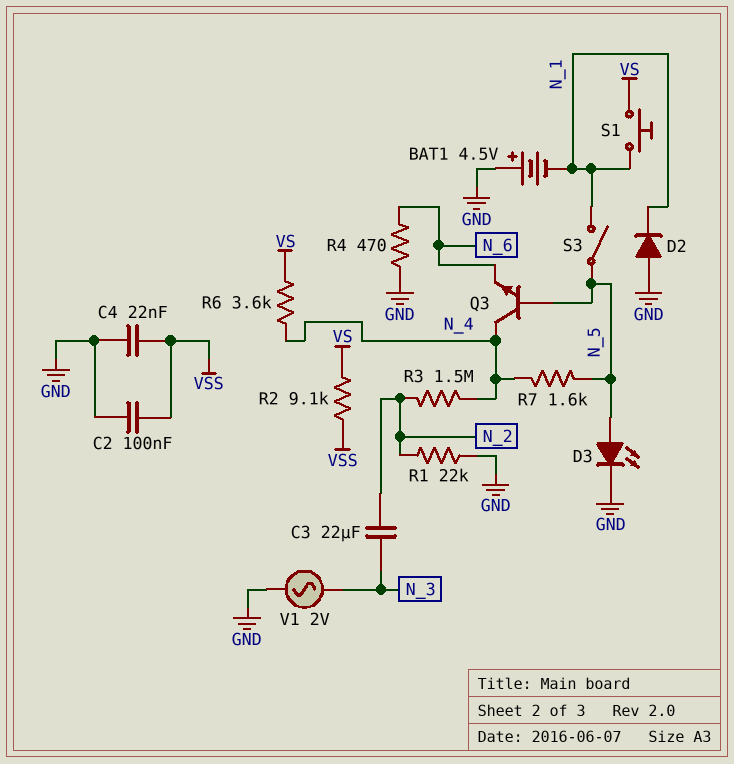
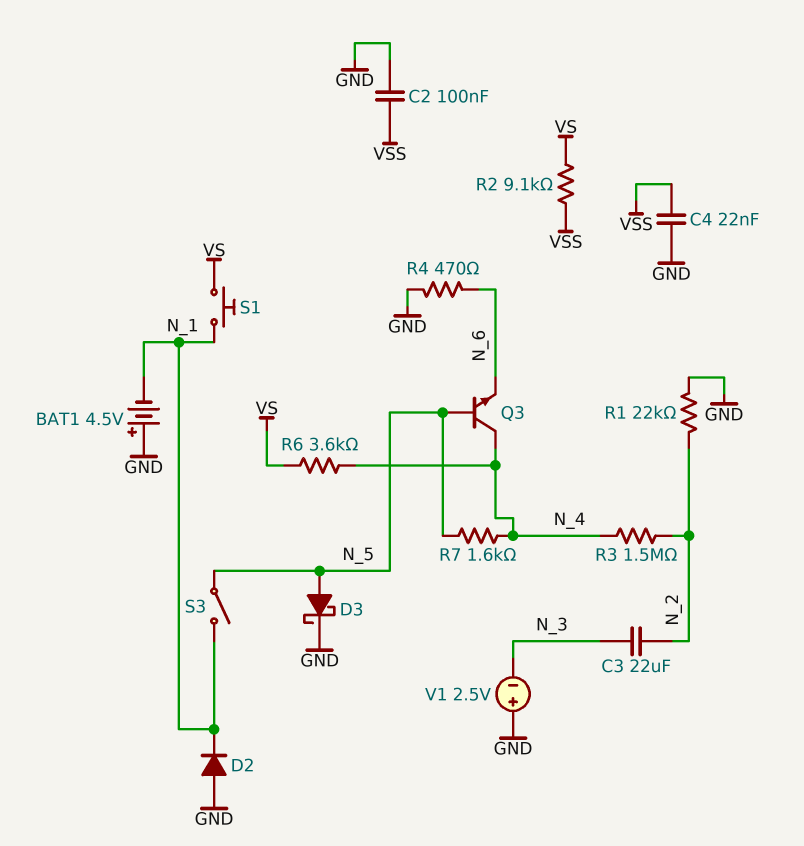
D3: LED (A N_5, K GND) -> schottky (A N_5, K GND)
V1: AC 2V (GND, N_3) -> 2.5V (plus GND, minus N_3)

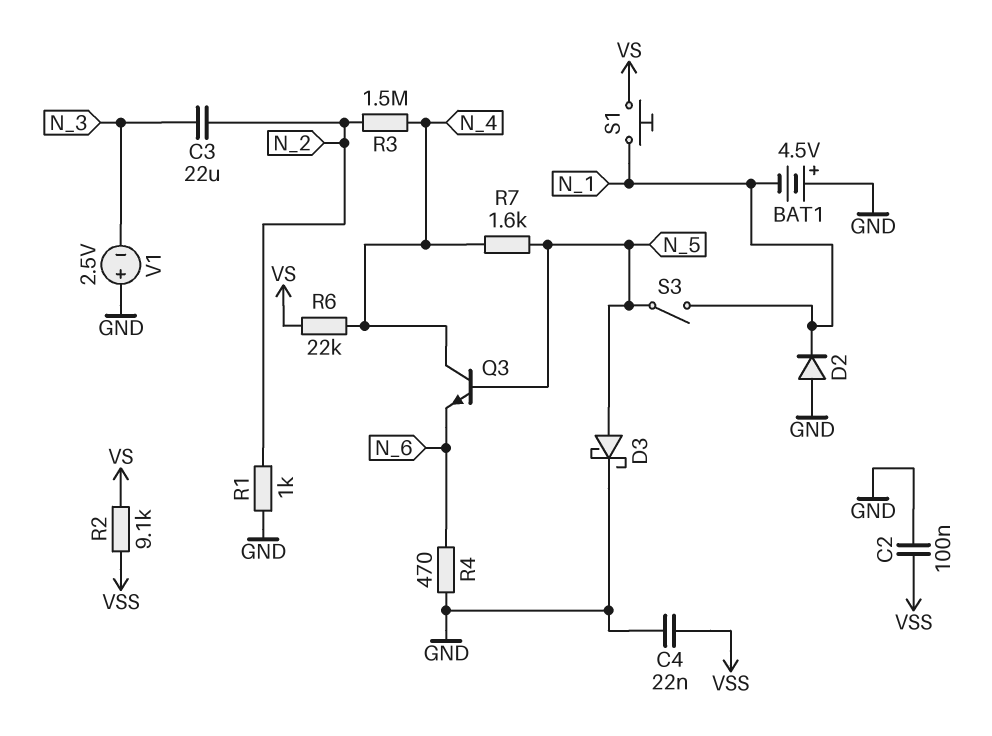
R1: 22k (GND, N_2) -> 1k (GND, N_2)
R6: 3.6k (N_4, VS) -> 22k (N_4, VS)

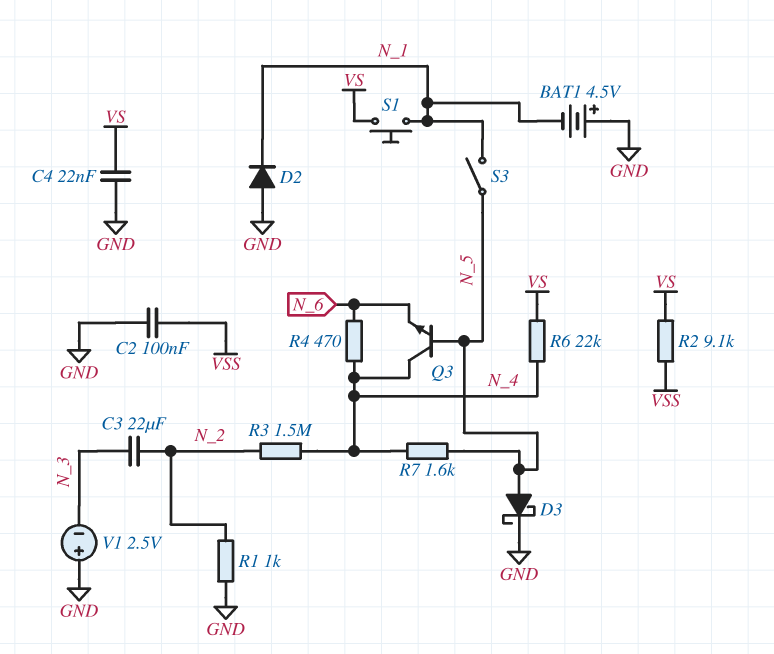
C4: 22nF (GND, VSS) -> 22nF (GND, VS)
R4: 470 (GND, N_6) -> 470 (N_4, N_6)

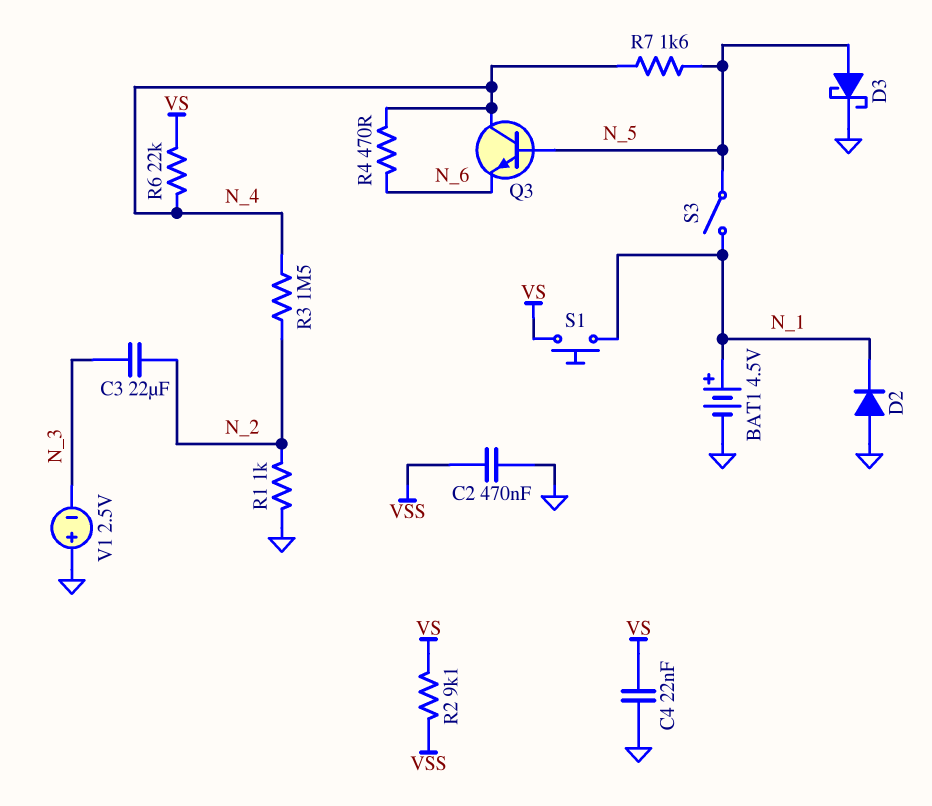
BAT1: 4.5V (plus GND, minus N_1) -> 4.5V (plus N_1, minus GND)
C2: 100nF (GND, VSS) -> 470nF (GND, VSS)

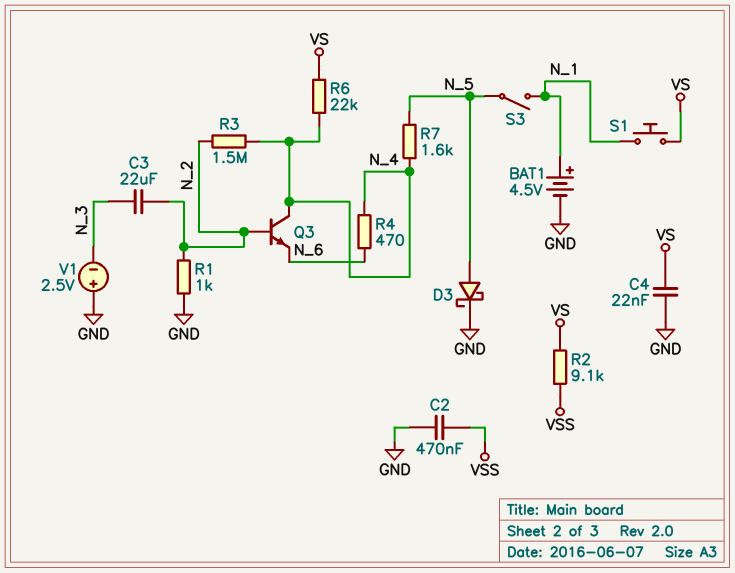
D2: diode (A GND, K N_1) -> none
Q3: NPN (B N_5, C N_4, E N_6) -> NPN (B N_2, C N_4, E N_6)

